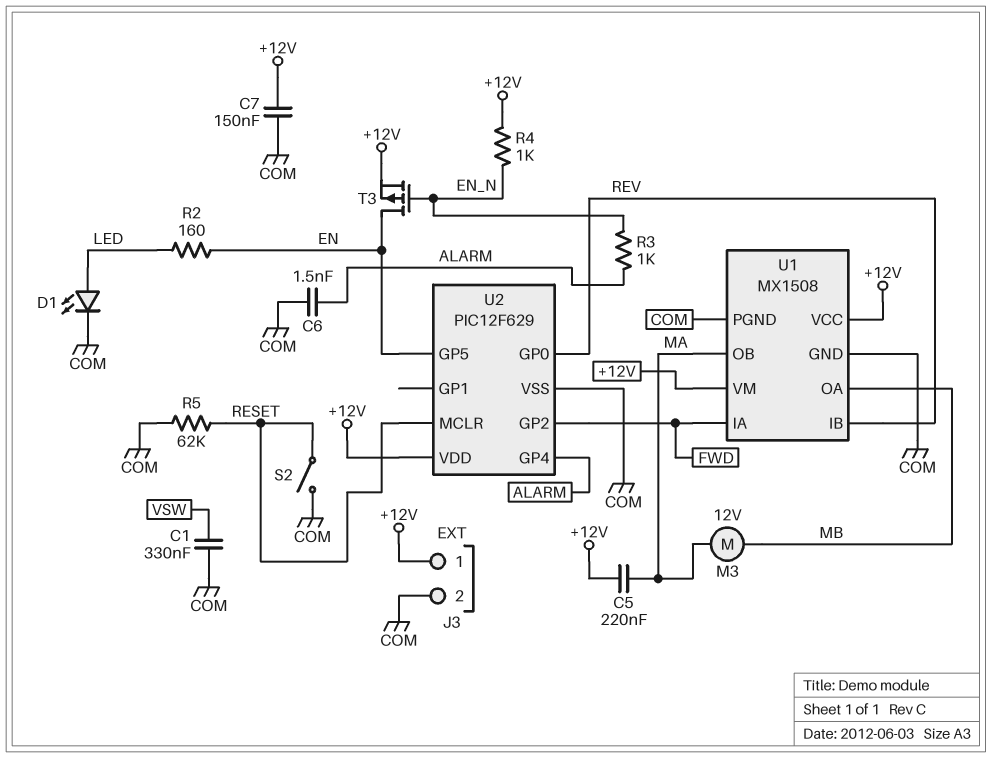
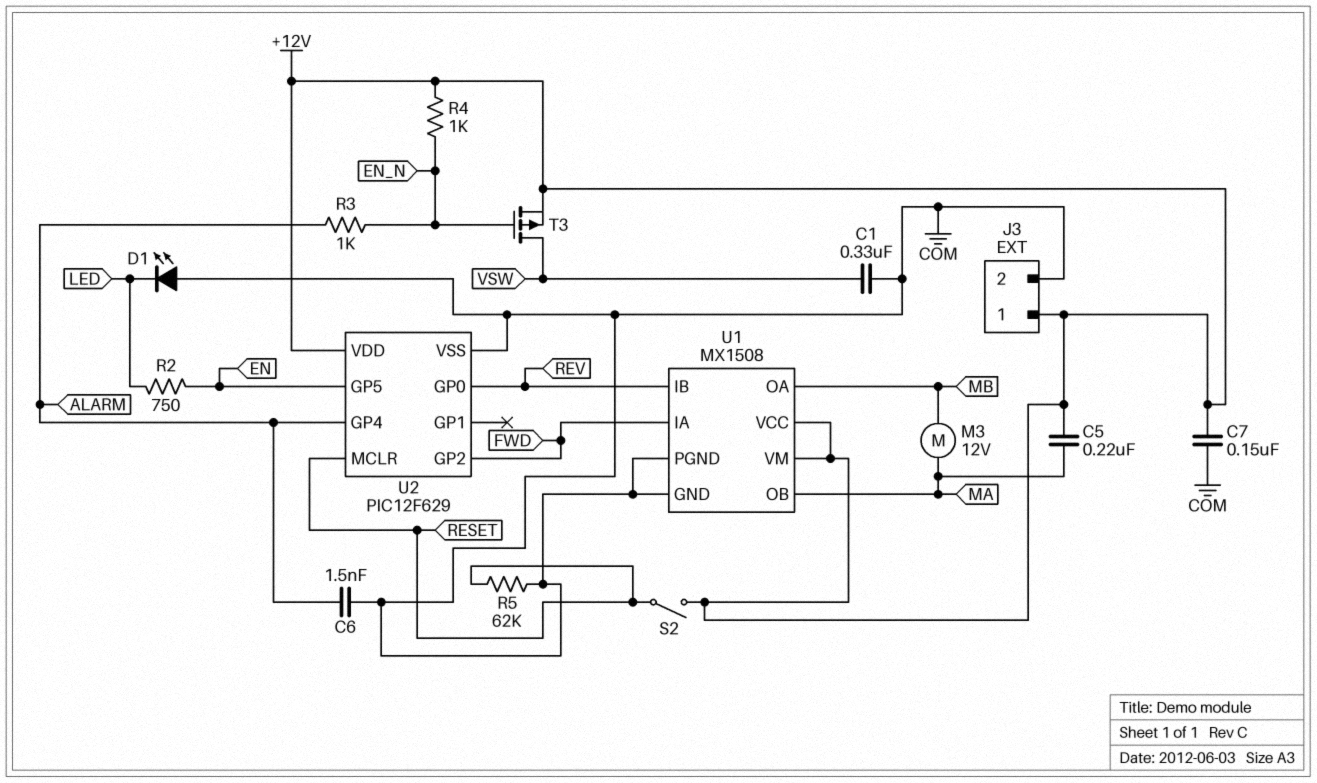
D1: LED (A LED, K COM) -> LED (A COM, K LED)
R2: 160 (EN, LED) -> 750 (EN, LED)
S2: switch (COM, RESET) -> switch (+12V, RESET)
T3: PMOS (G EN_N, D EN, S +12V) -> PMOS (G EN_N, D VSW, S +12V)

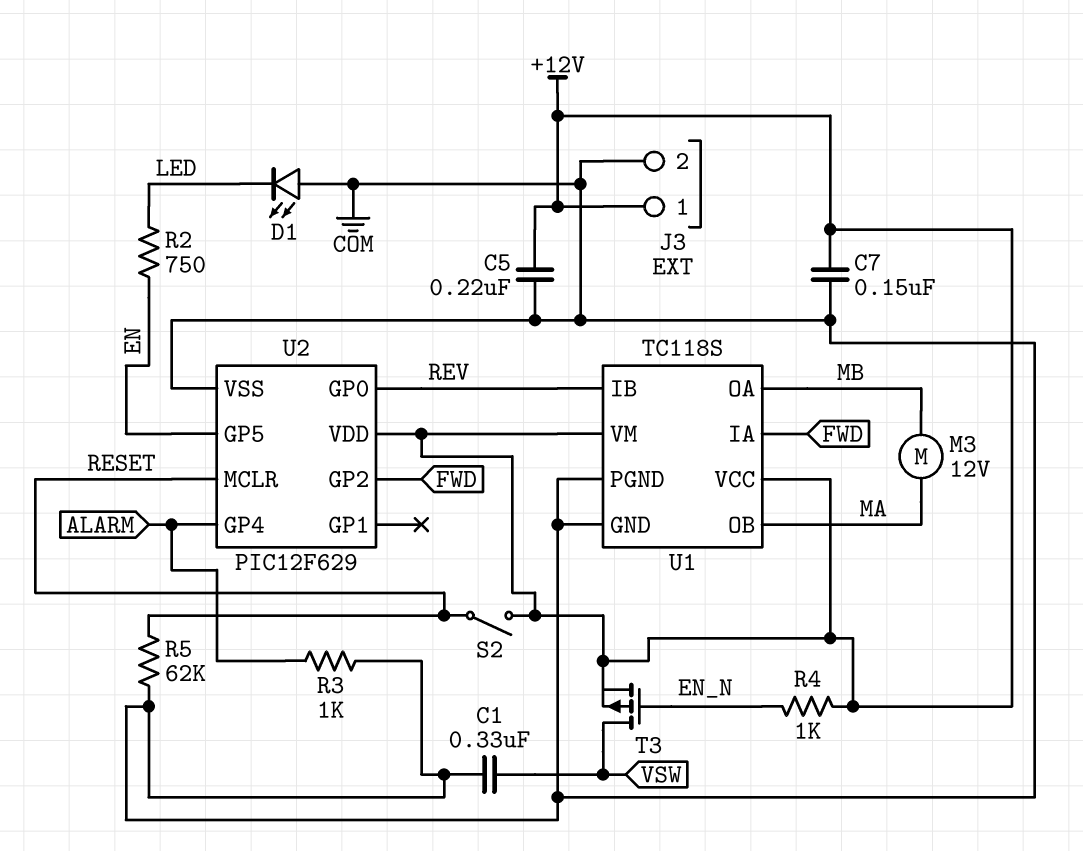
C5: 220nF (+12V, MA) -> 220nF (+12V, COM)
C6: 1.5nF (ALARM, COM) -> none
R3: 1k (ALARM, EN_N) -> 1k (ALARM, COM)
U1: MX1508 -> TC118S

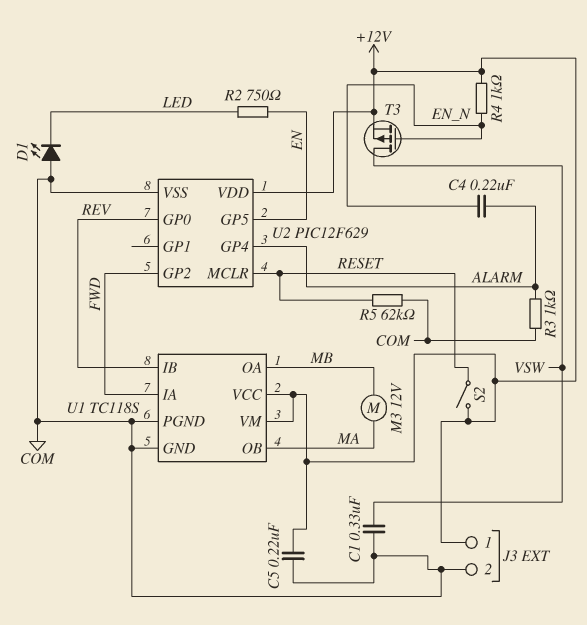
C4: none -> 220nF (ALARM, EN_N)
C7: 150nF (+12V, COM) -> none

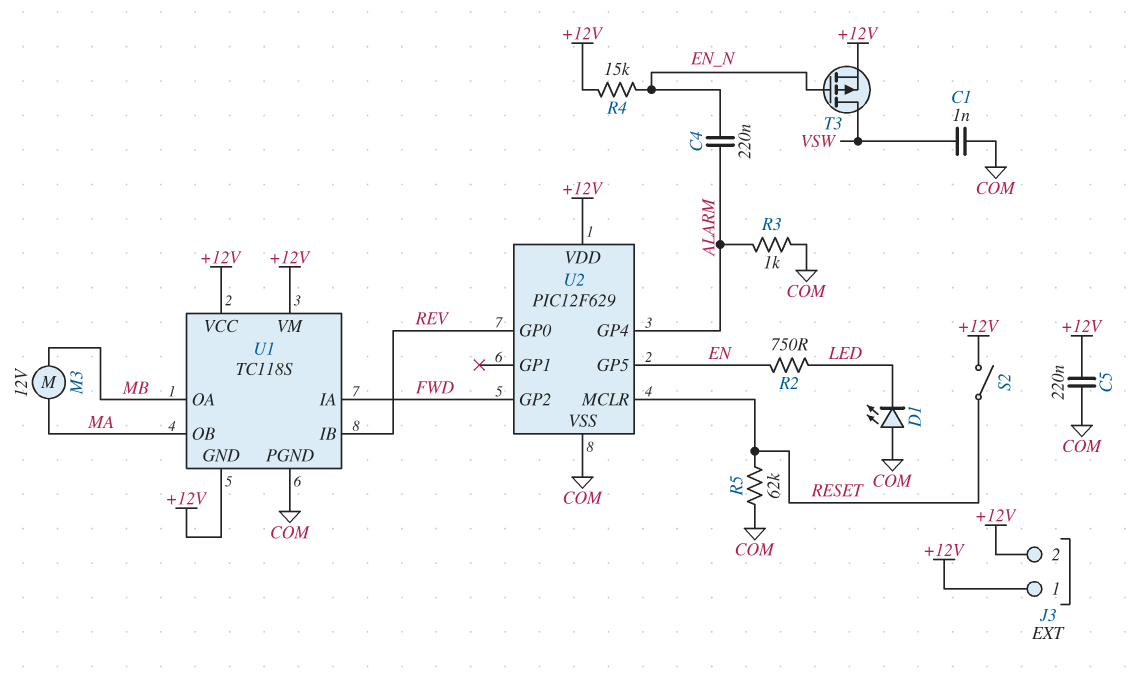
C1: 330nF (COM, VSW) -> 1nF (COM, VSW)
J3 pin 2: COM -> +12V
R4: 1k (+12V, EN_N) -> 15k (+12V, EN_N)
U1 pin GND: COM -> +12V

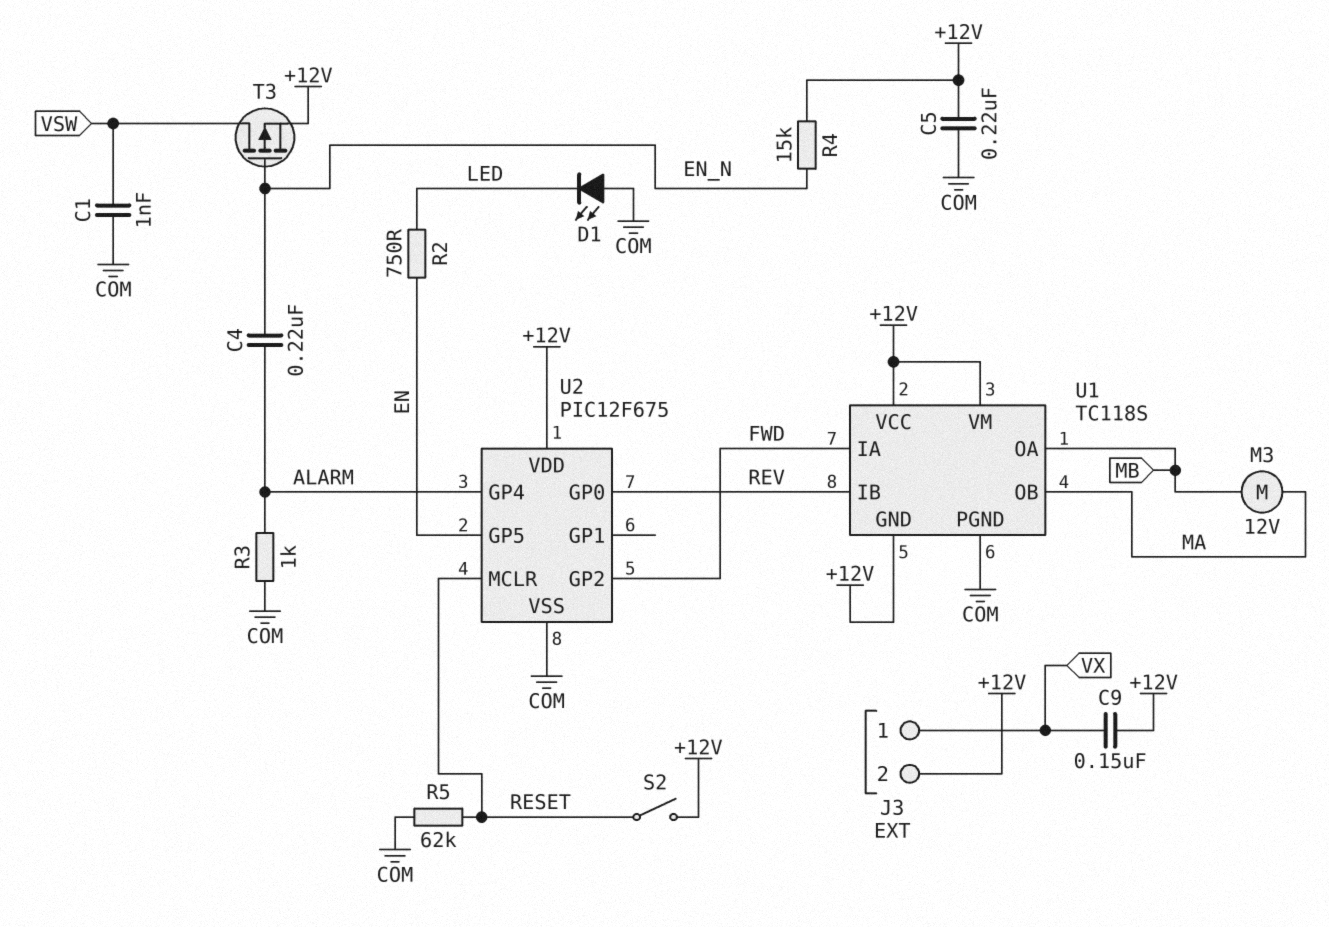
C9: none -> 150nF (+12V, VX)
J3 pin 1: +12V -> VX
U2: PIC12F629 -> PIC12F675

